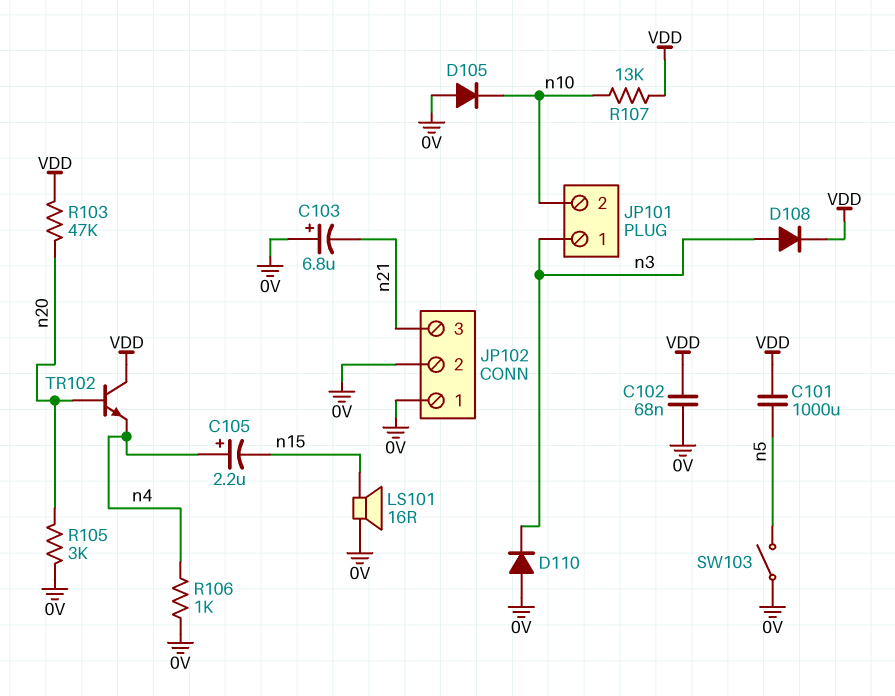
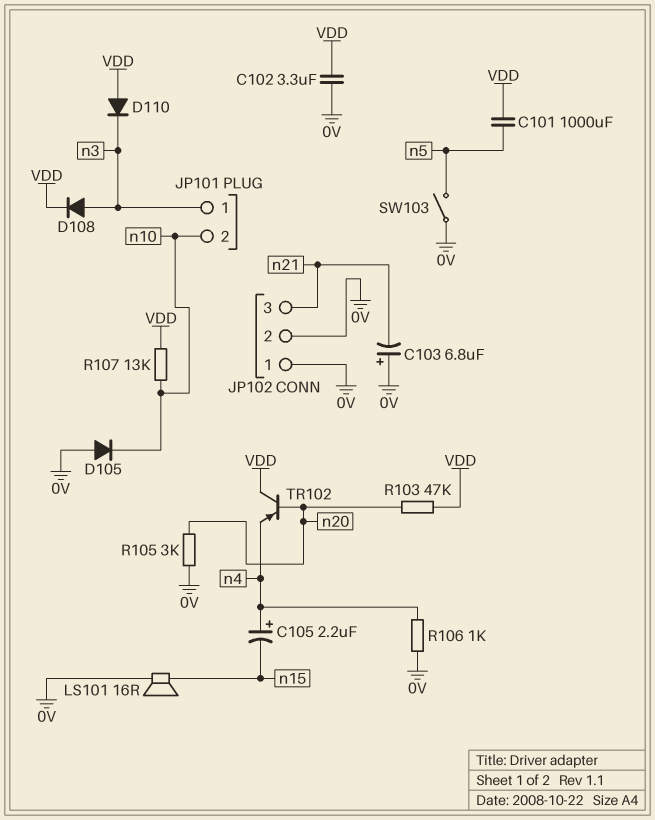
C102: 68nF (0V, VDD) -> 3.3uF (0V, VDD)
D110: diode (A 0V, K n3) -> diode (A VDD, K n3)
TR102: NPN (B n20, C VDD, E n4) -> PNP (B n20, C VDD, E n4)

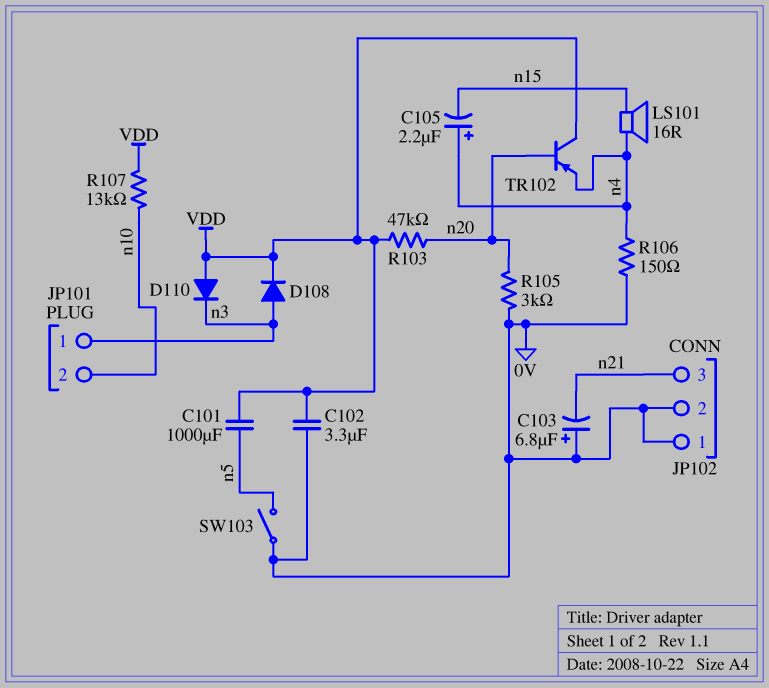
D105: diode (A 0V, K n10) -> none
LS101: speaker 16R (0V, n15) -> speaker 16R (n4, n15)
R106: 1k (0V, n4) -> 150 (0V, n4)

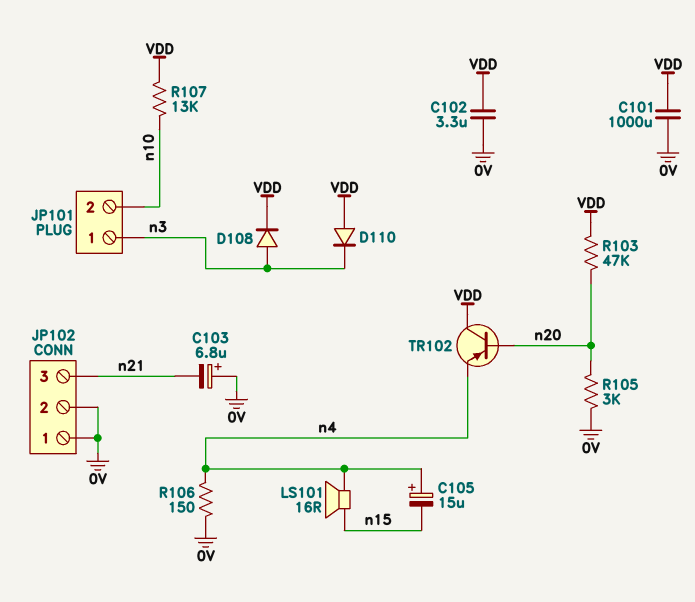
C101: 1000uF (VDD, n5) -> 1000uF (0V, VDD)
C105: 2.2uF (plus n4, minus n15) -> 15uF (plus n4, minus n15)
SW103: switch (0V, n5) -> none

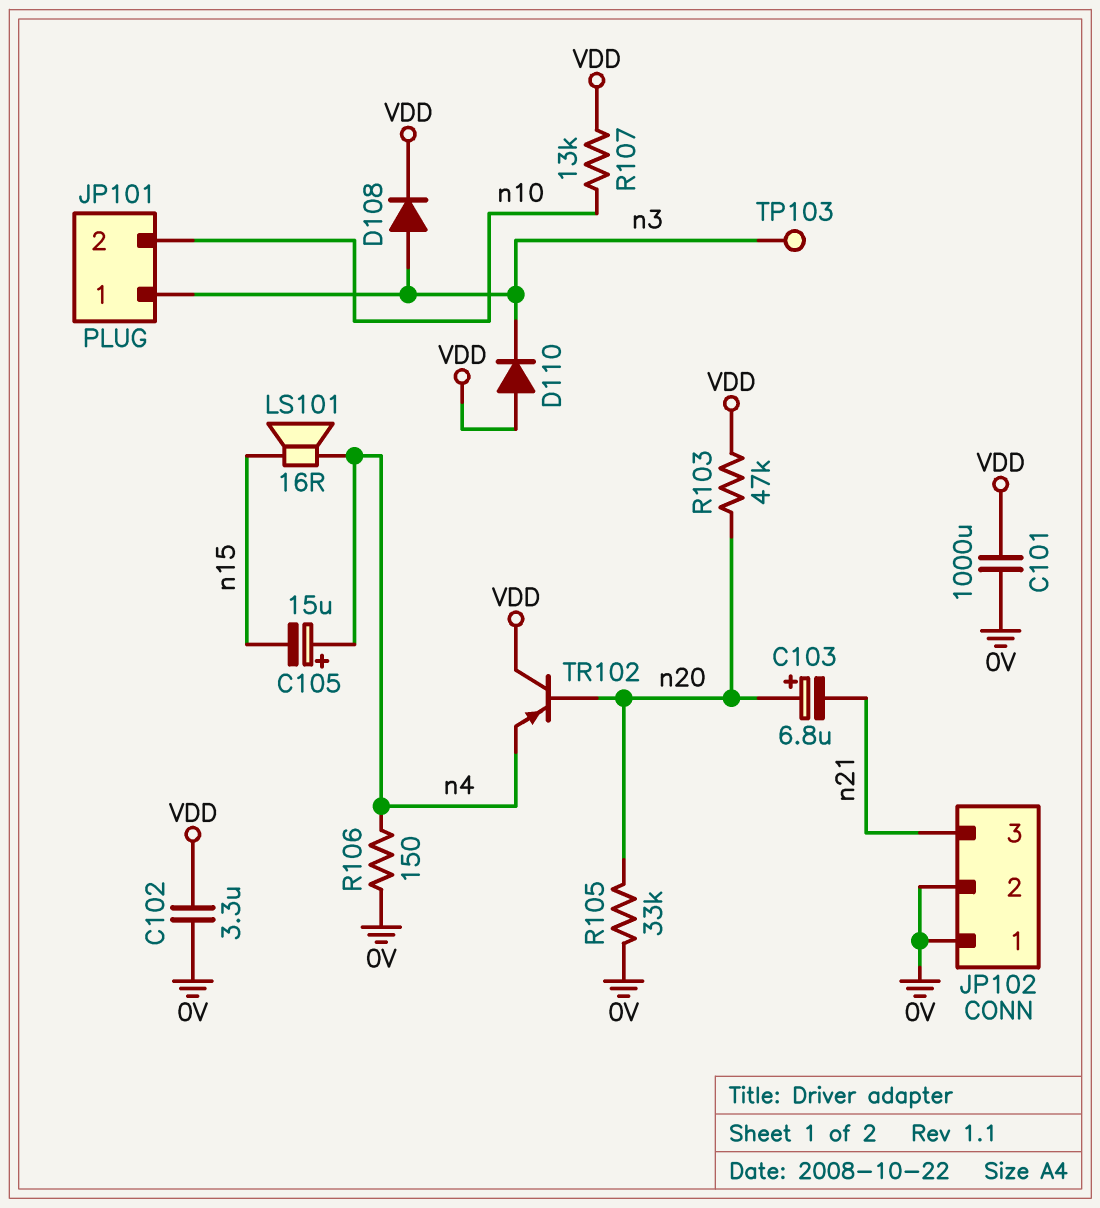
C103: 6.8uF (plus 0V, minus n21) -> 6.8uF (plus n20, minus n21)
R105: 3k (0V, n20) -> 33k (0V, n20)
TP103: none -> test point (n3)

